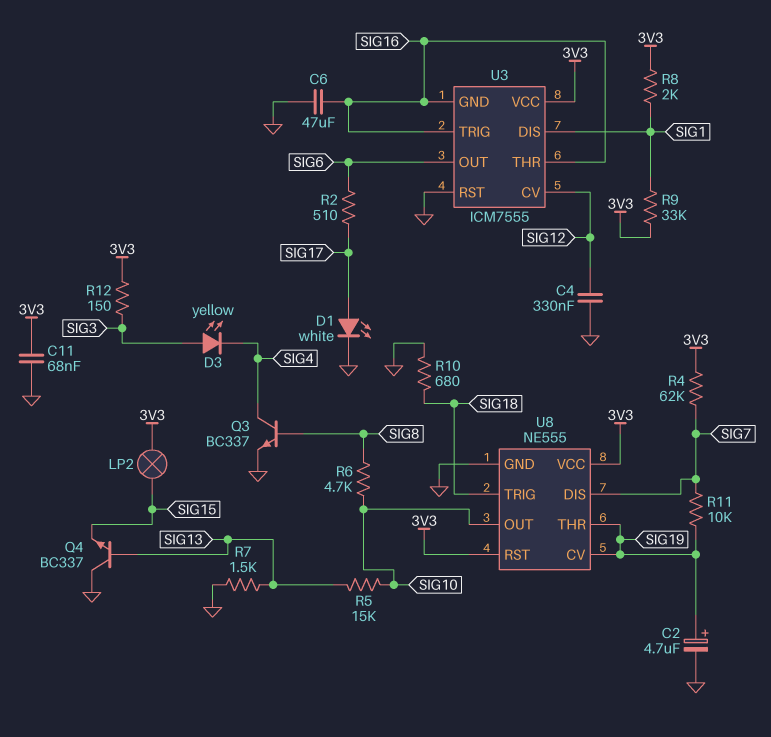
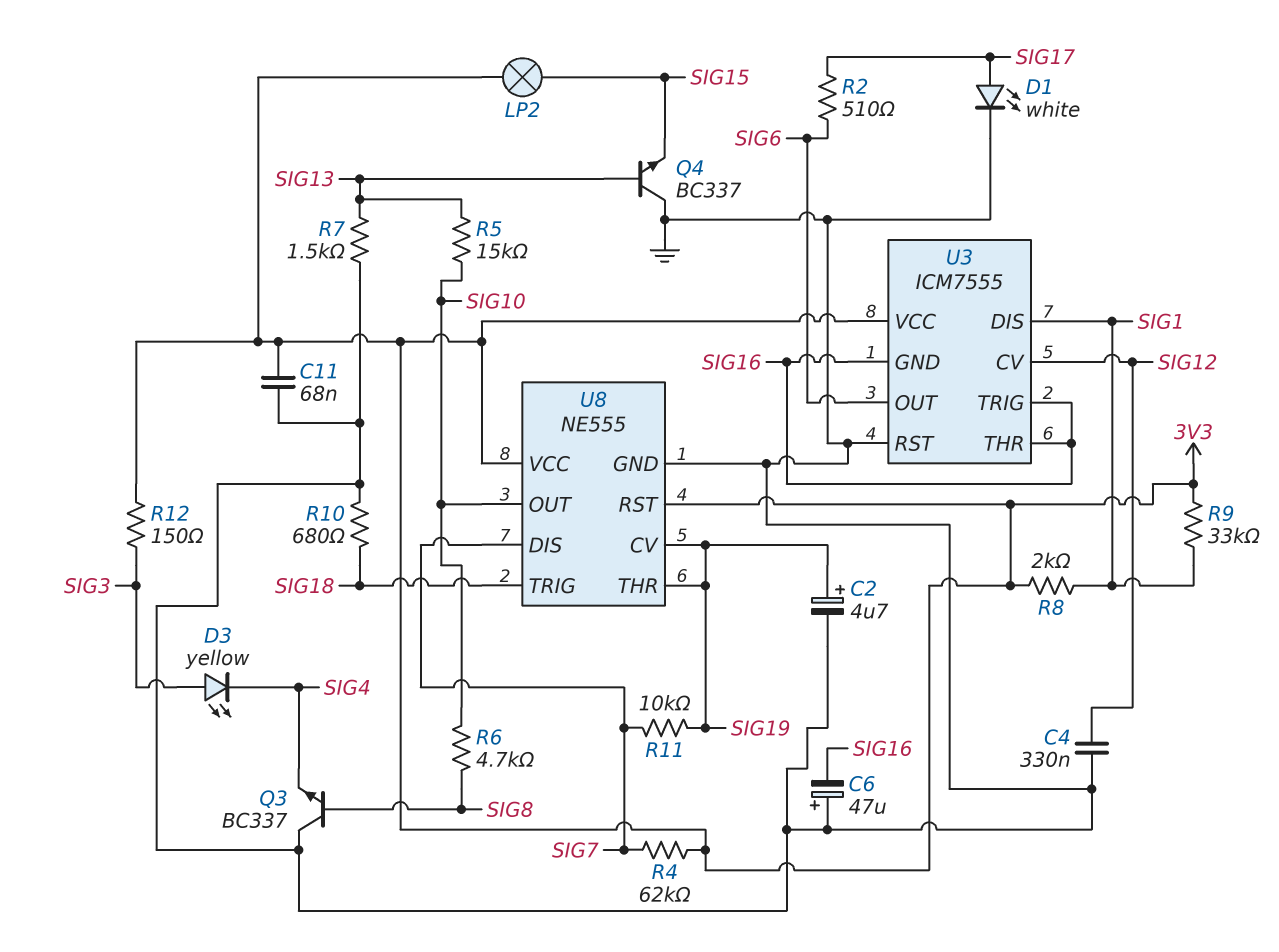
C6: 47uF (GND, SIG16) -> 47uF (plus GND, minus SIG16)
Q3: NPN BC337 (B SIG8, C SIG4, E GND) -> NPN BC337 (B SIG8, C GND, E SIG4)

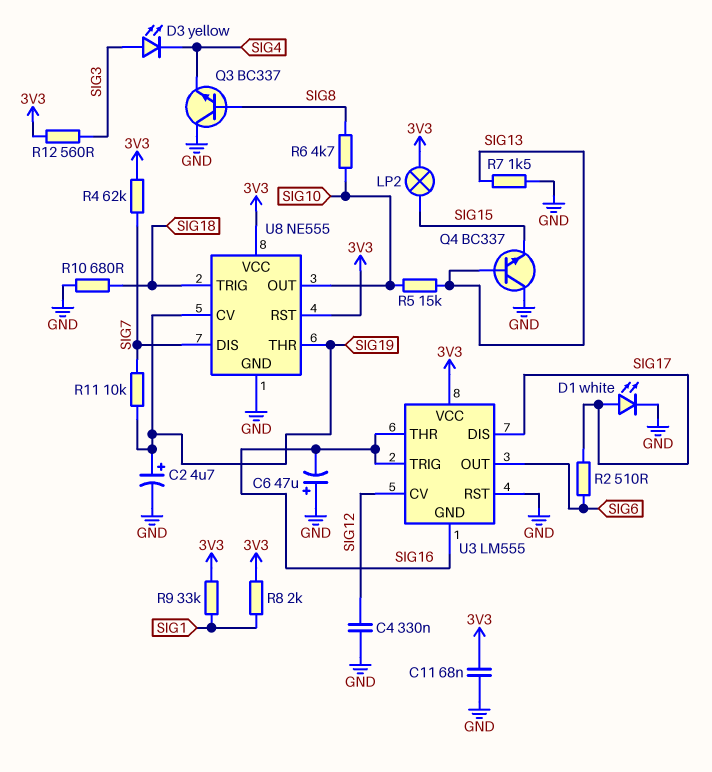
R12: 150 (3V3, SIG3) -> 560 (3V3, SIG3)
U3: ICM7555 -> LM555
U3 pin DIS: SIG1 -> SIG17

